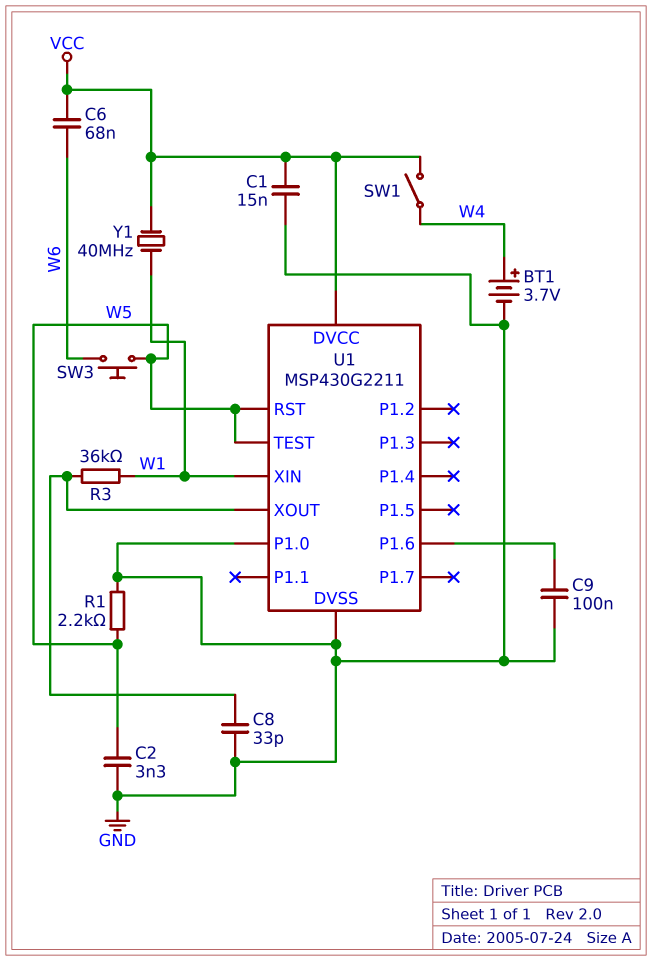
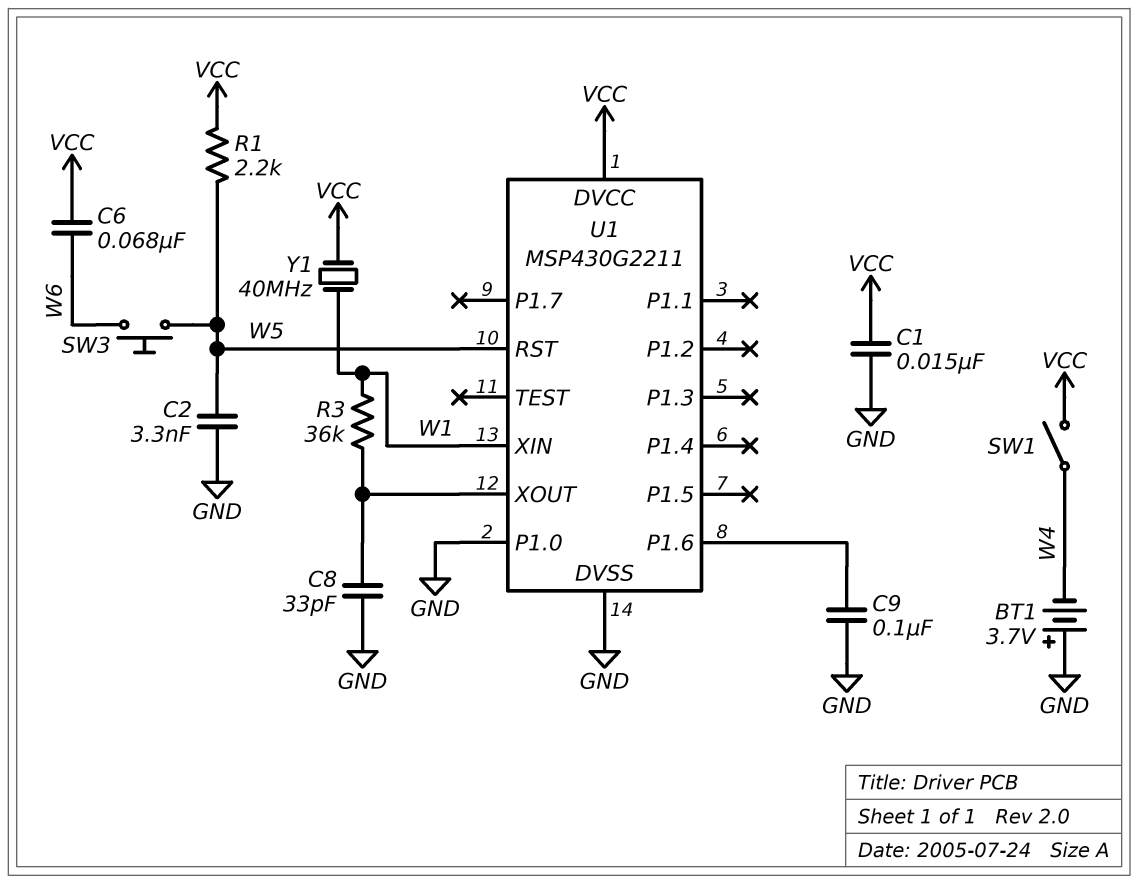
BT1: 3.7V (plus W4, minus GND) -> 3.7V (plus GND, minus W4)
R1: 2.2k (GND, W5) -> 2.2k (VCC, W5)
U1 pin TEST: W5 -> none

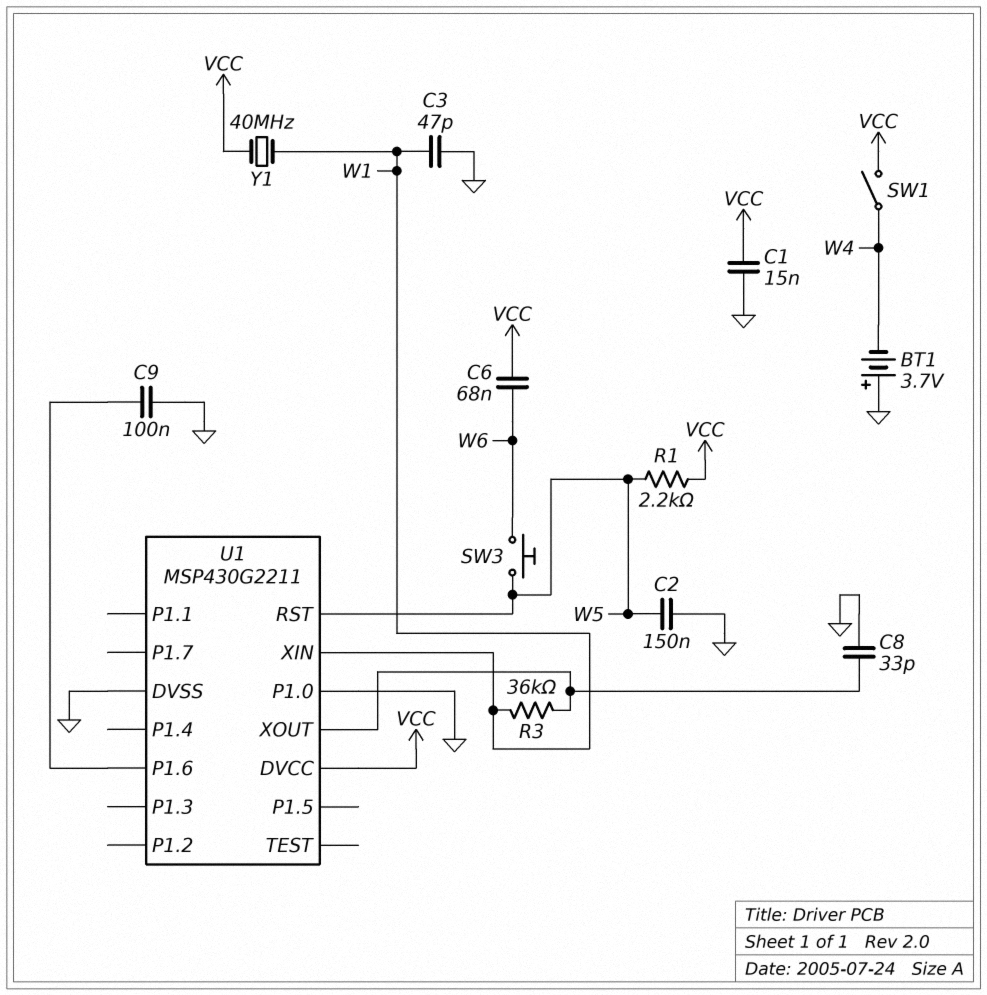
C2: 3.3nF (GND, W5) -> 150nF (GND, W5)
C3: none -> 47pF (GND, W1)

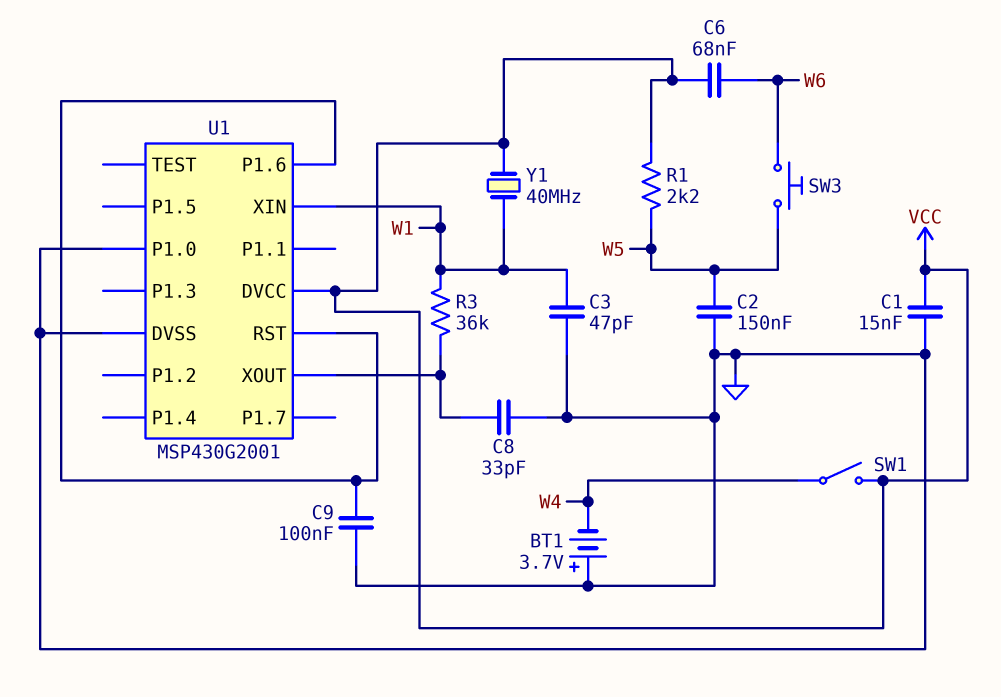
U1: MSP430G2211 -> MSP430G2001
U1 pin RST: W5 -> U1/P1.6

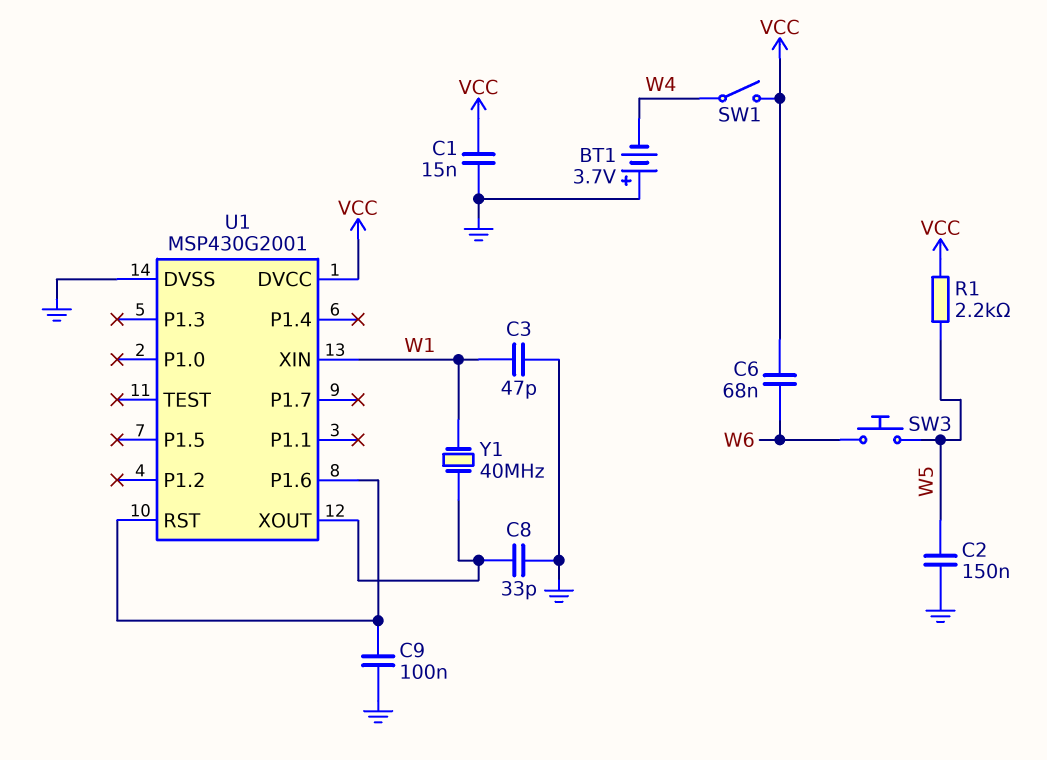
R3: 36k (U1/XOUT, W1) -> none
U1 pin P1.0: GND -> none
Y1: 40MHz (VCC, W1) -> 40MHz (U1/XOUT, W1)

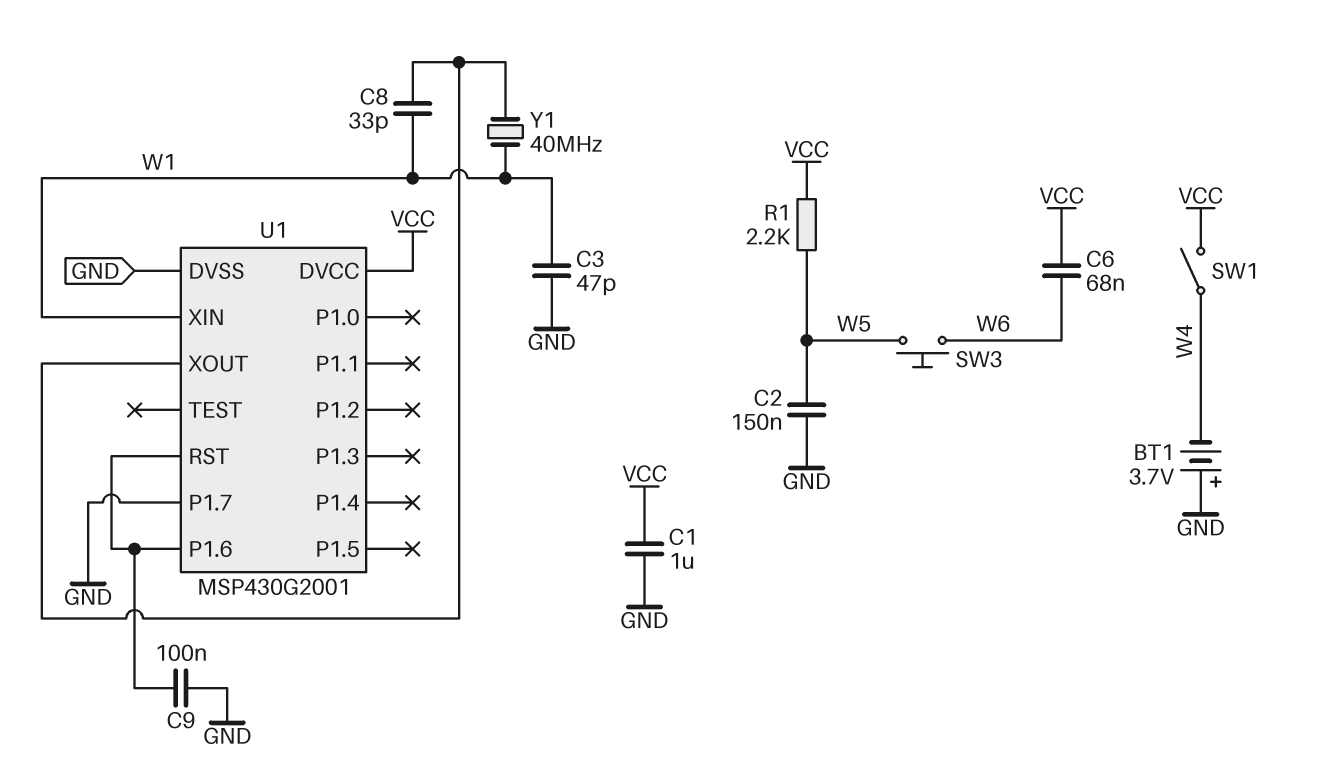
C1: 15nF (GND, VCC) -> 1uF (GND, VCC)
C8: 33pF (GND, U1/XOUT) -> 33pF (U1/XOUT, W1)
U1 pin P1.7: none -> GND

